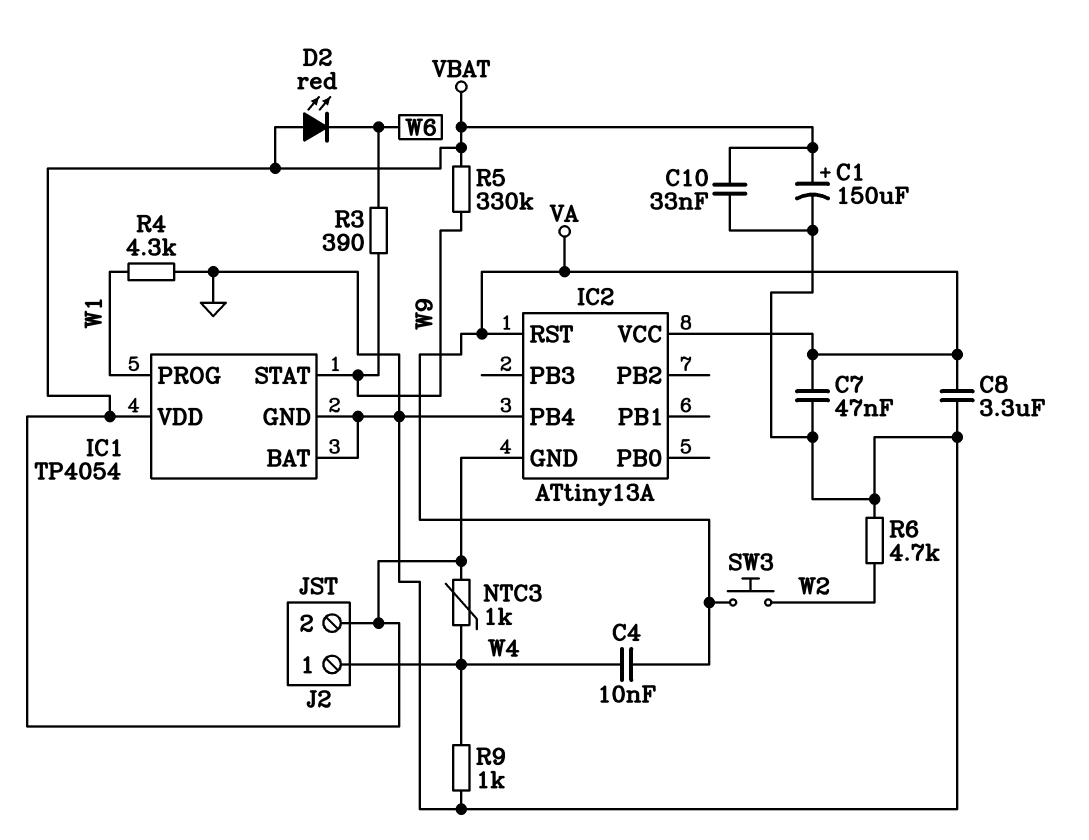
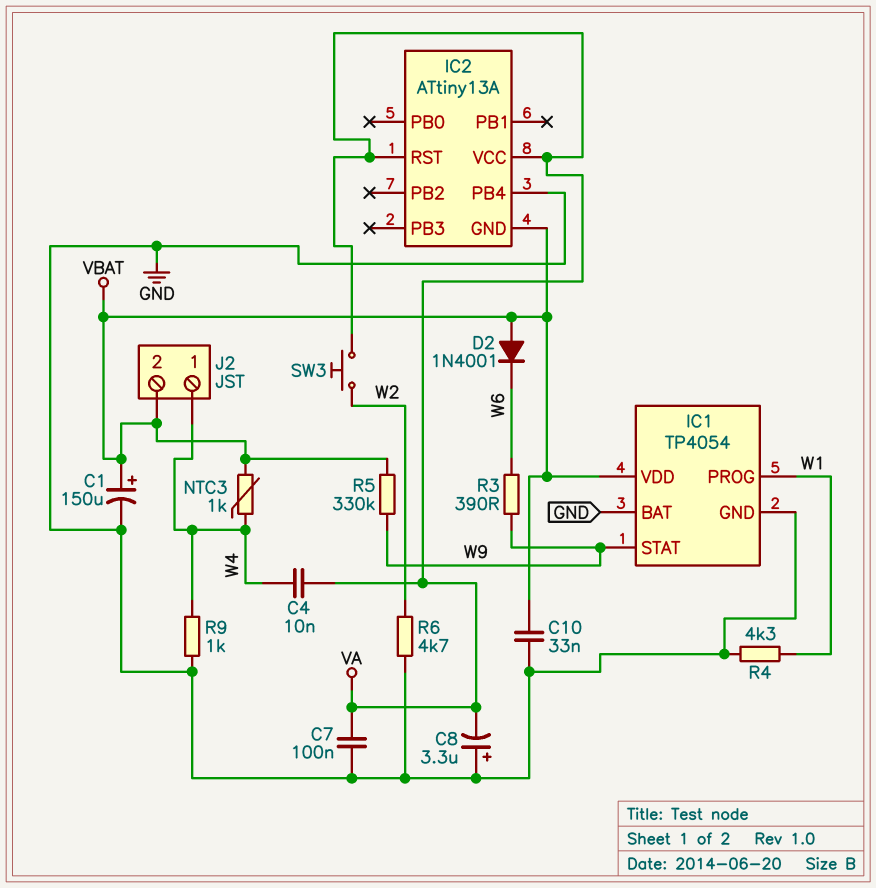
C7: 47nF (GND, VA) -> 100nF (GND, VA)
C8: 3.3uF (GND, VA) -> 3.3uF (plus GND, minus VA)
D2: LED red (A VBAT, K W6) -> diode 1N4001 (A VBAT, K W6)

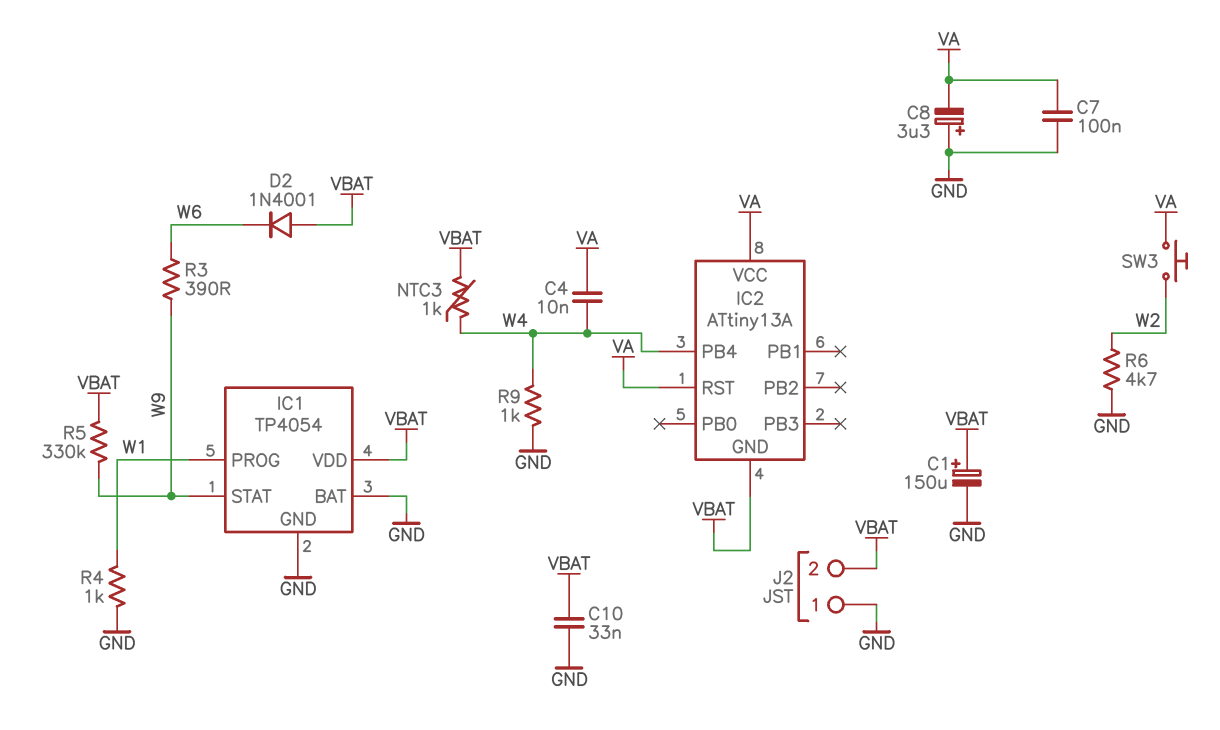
IC2 pin PB4: GND -> W4
J2 pin 1: W4 -> GND
R4: 4.3k (GND, W1) -> 1k (GND, W1)

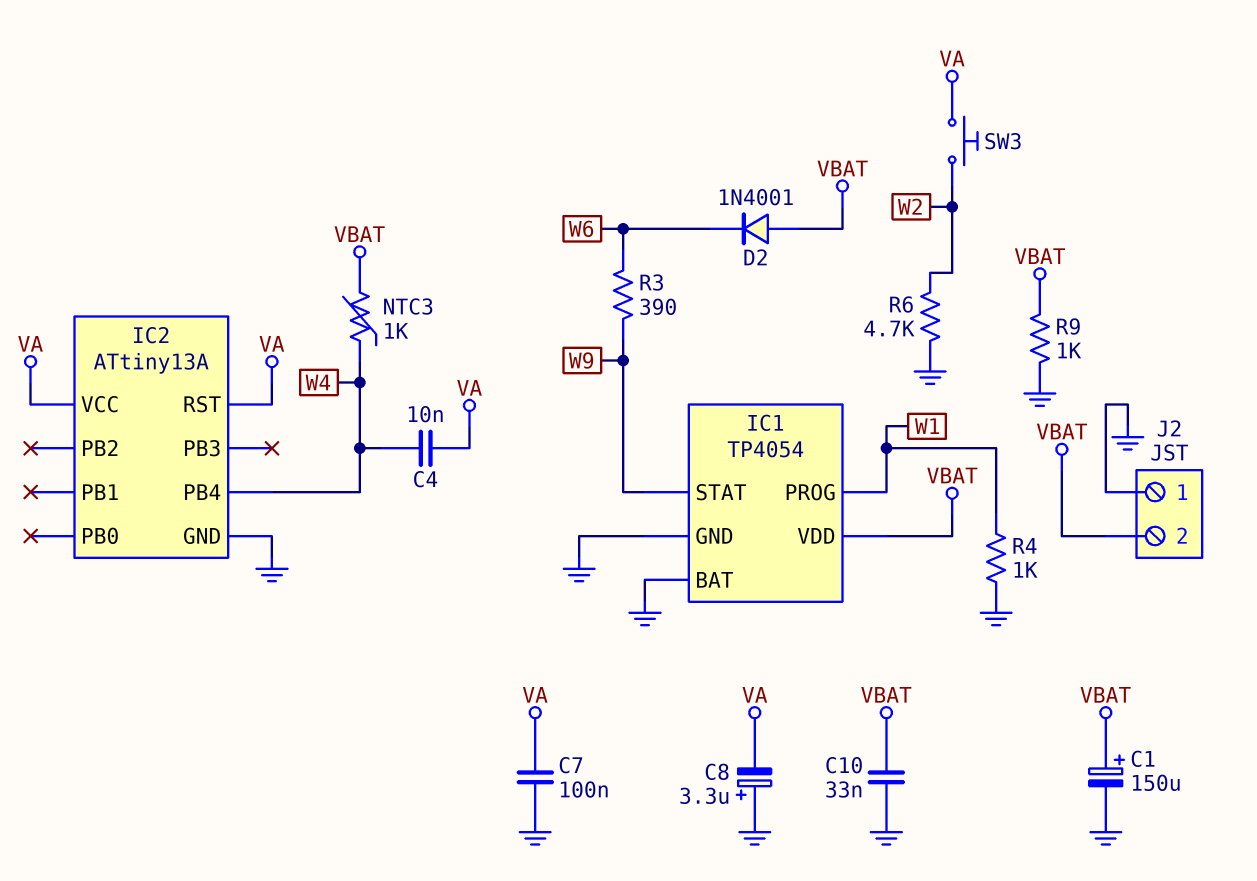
IC2 pin GND: VBAT -> GND
R5: 330k (VBAT, W9) -> none
R9: 1k (GND, W4) -> 1k (GND, VBAT)

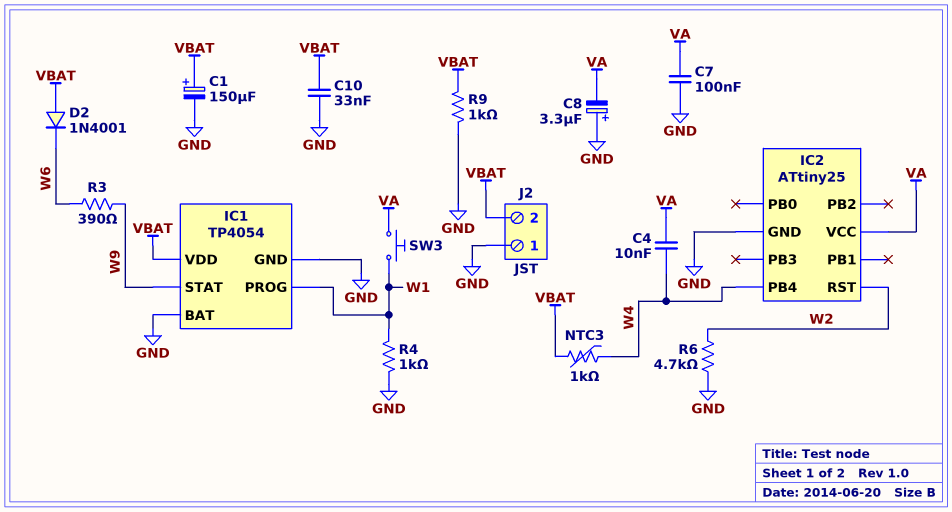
IC2: ATtiny13A -> ATtiny25
IC2 pin RST: VA -> W2
SW3: button (VA, W2) -> button (VA, W1)

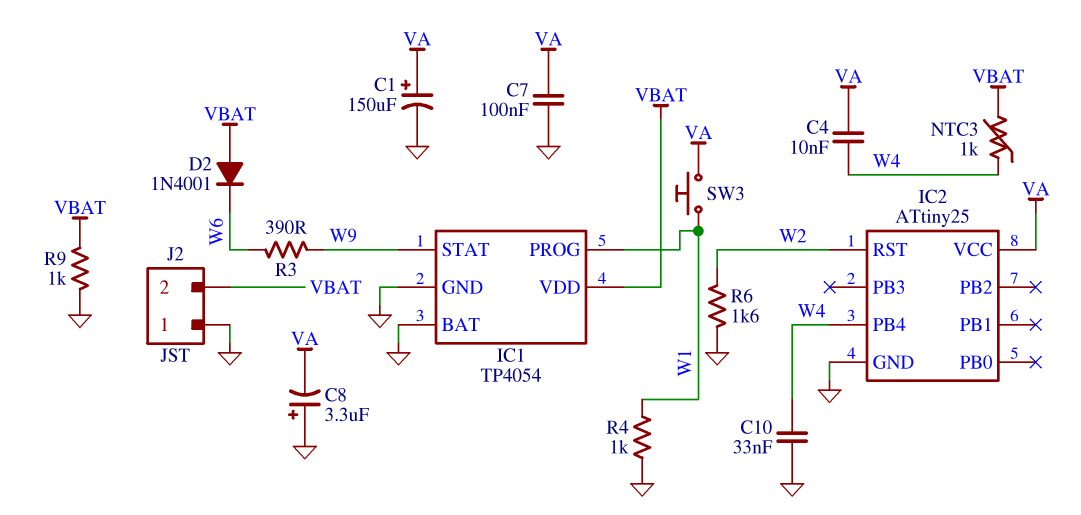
C1: 150uF (plus VBAT, minus GND) -> 150uF (plus VA, minus GND)
C10: 33nF (GND, VBAT) -> 33nF (GND, W4)
R6: 4.7k (GND, W2) -> 1.6k (GND, W2)

